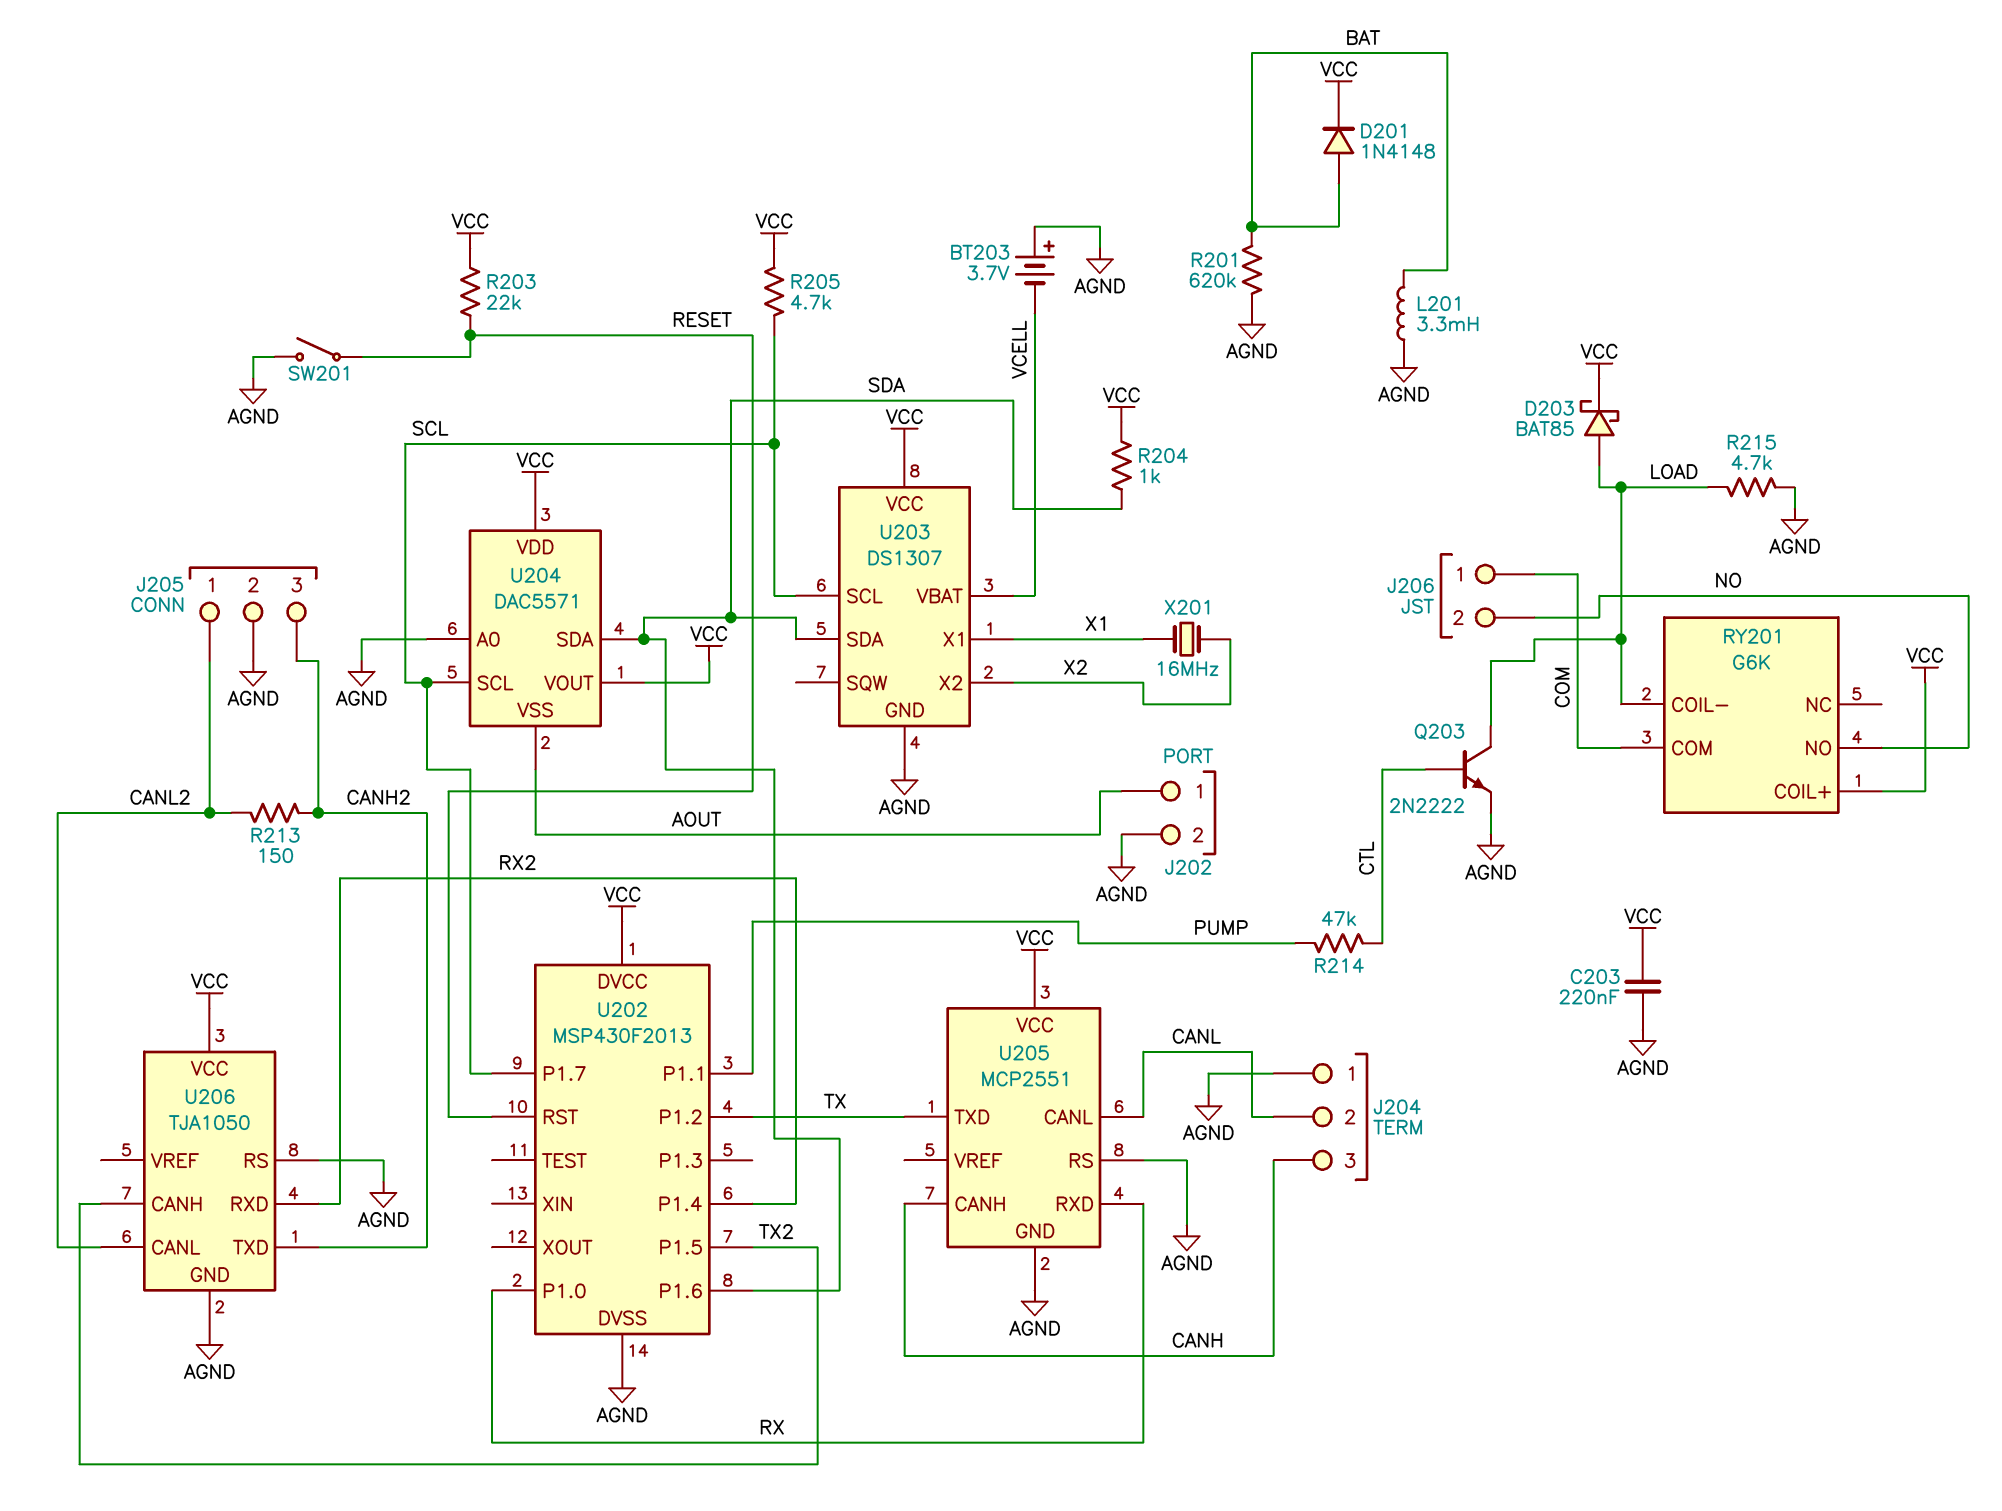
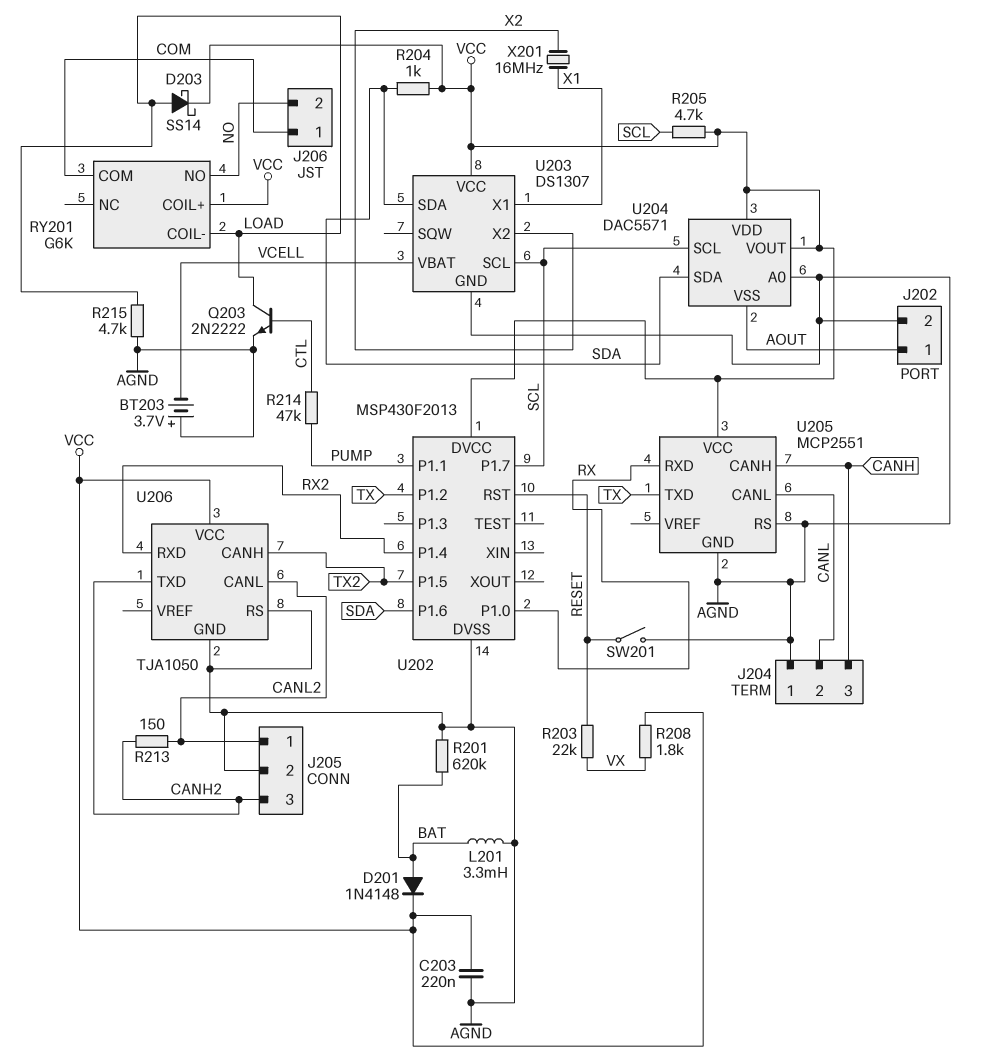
D203: schottky BAT85 (A LOAD, K VCC) -> schottky SS14 (A LOAD, K VCC)
R203: 22k (RESET, VCC) -> 22k (RESET, VX)
R208: none -> 1.8k (VCC, VX)

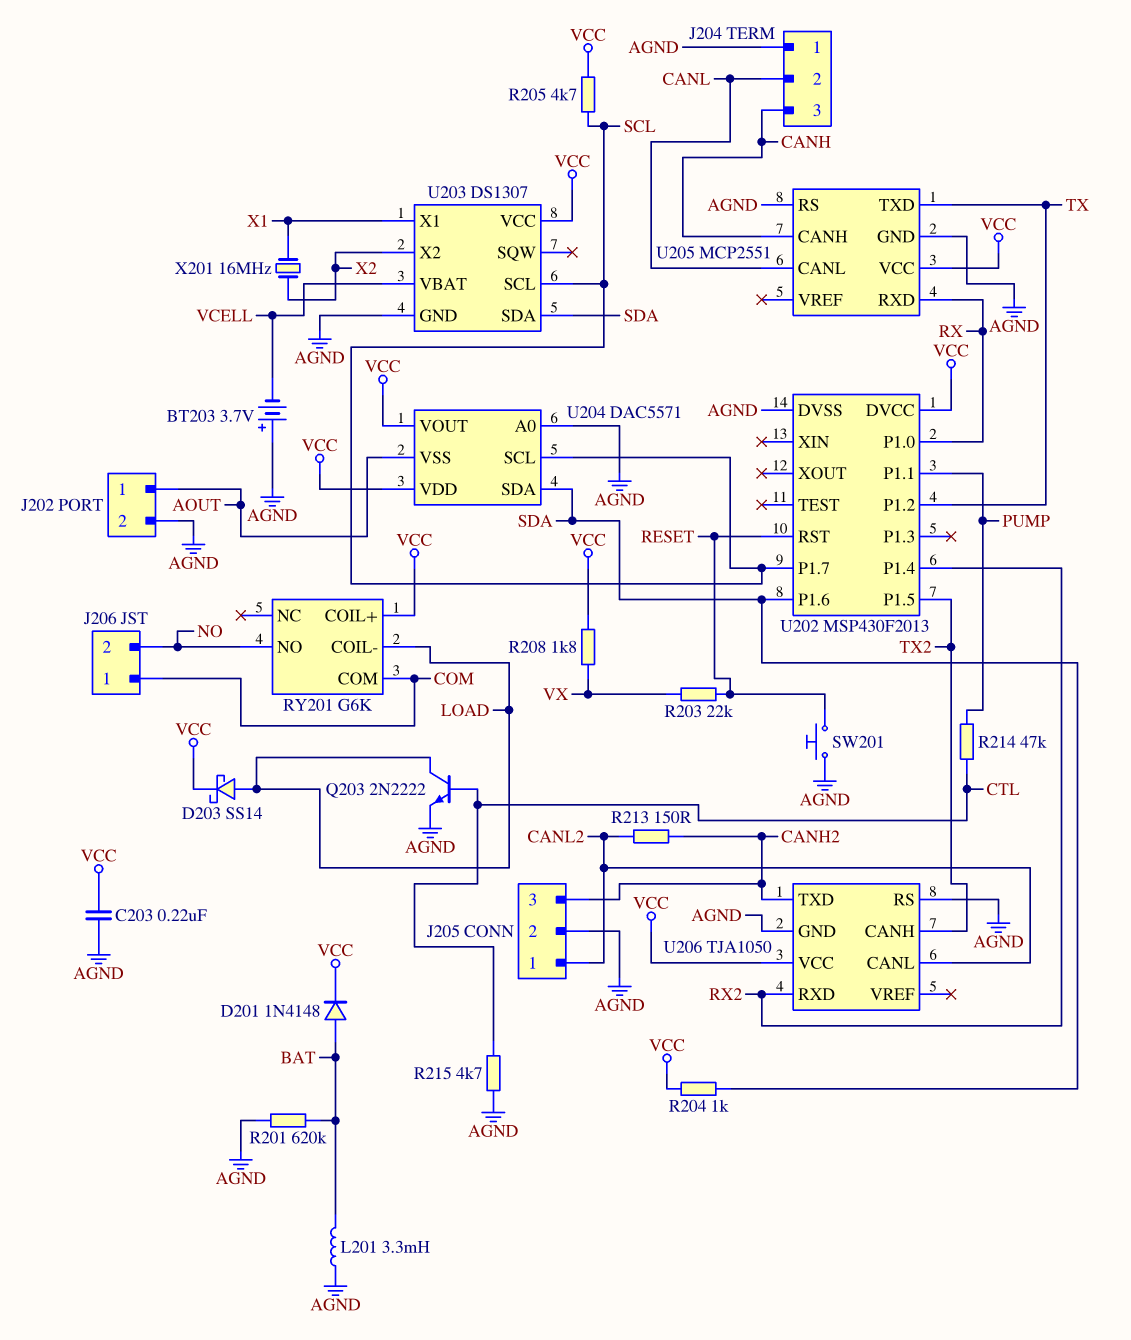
R215: 4.7k (AGND, LOAD) -> 4.7k (AGND, CTL)
SW201: switch (AGND, RESET) -> button (AGND, RESET)

